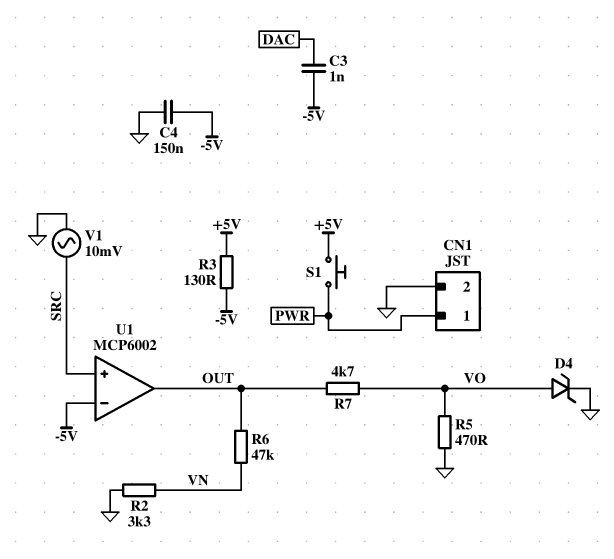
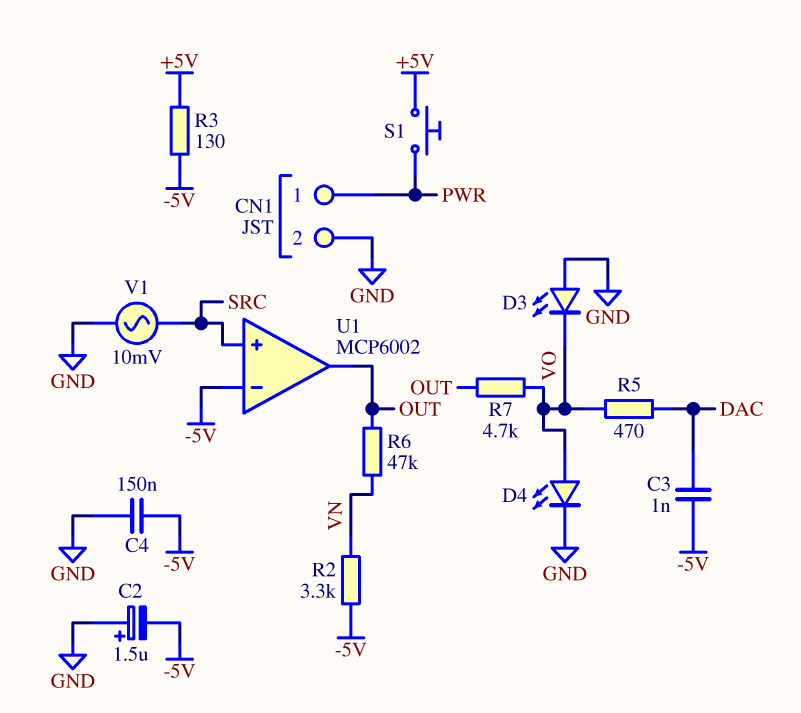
C2: none -> 1.5uF (plus GND, minus -5V)
D3: none -> LED (A GND, K VO)
D4: zener (A VO, K GND) -> LED (A VO, K GND)
R2: 3.3k (GND, VN) -> 3.3k (-5V, VN)
R5: 470 (GND, VO) -> 470 (DAC, VO)

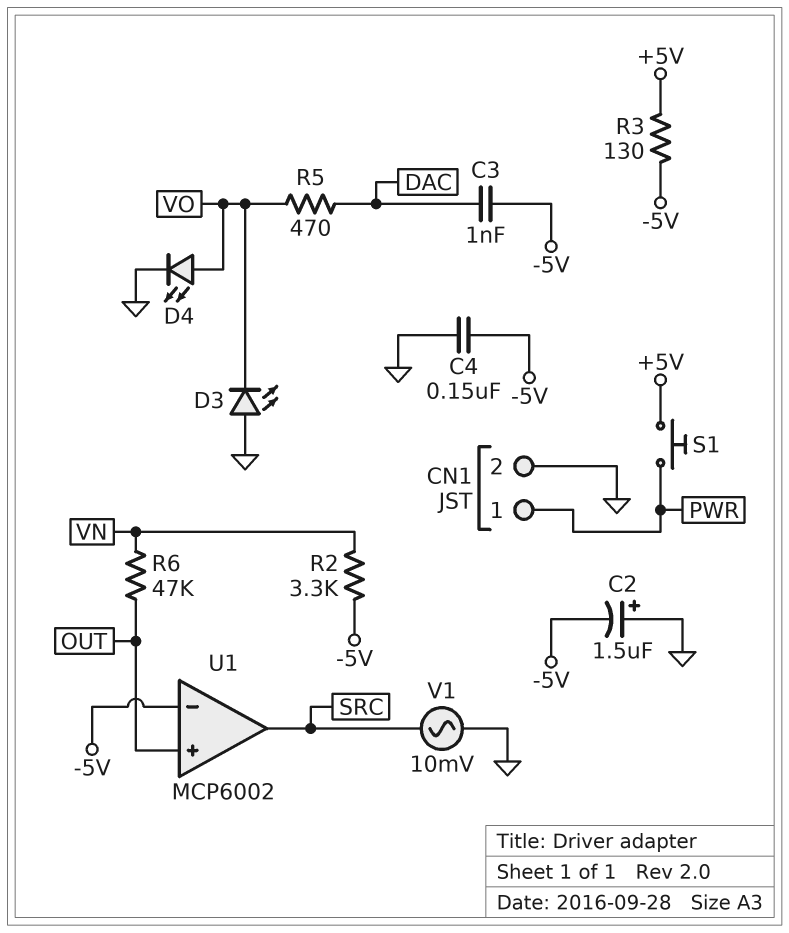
R7: 4.7k (OUT, VO) -> none
U1 pin in+: SRC -> OUT
U1 pin out: OUT -> SRC

